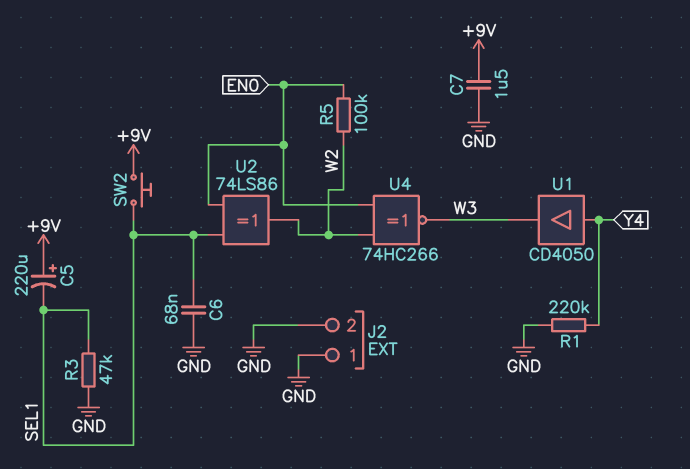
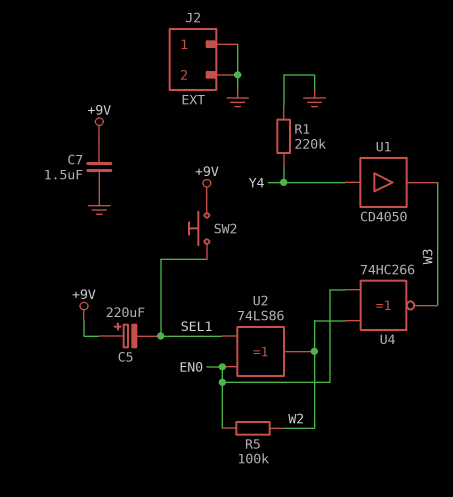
C6: 68nF (GND, SEL1) -> none
R3: 47k (GND, SEL1) -> none

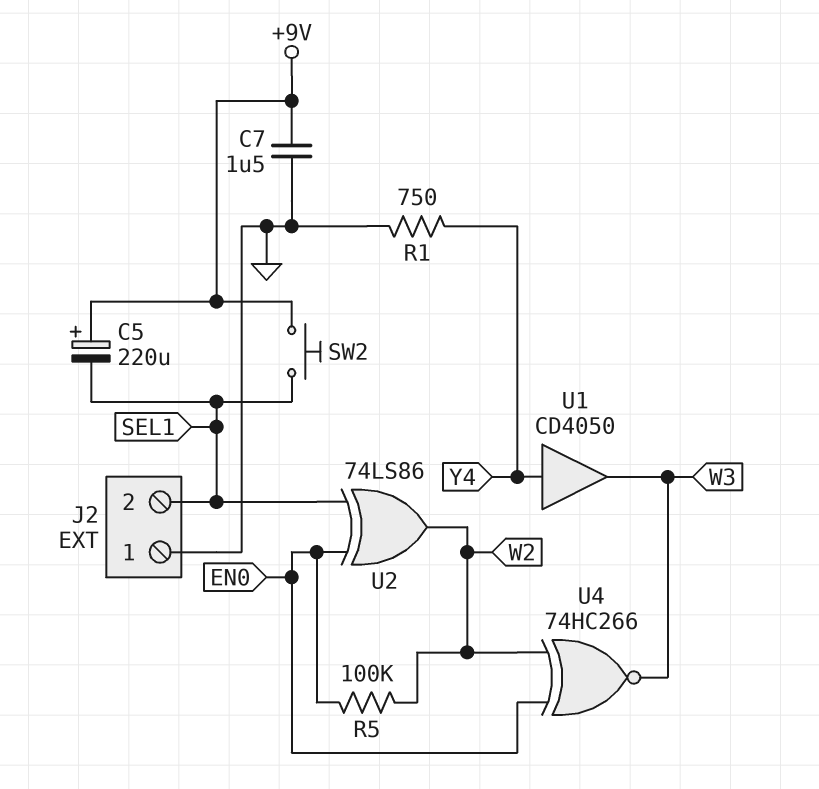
J2 pin 2: GND -> SEL1
R1: 220k (GND, Y4) -> 750 (GND, Y4)

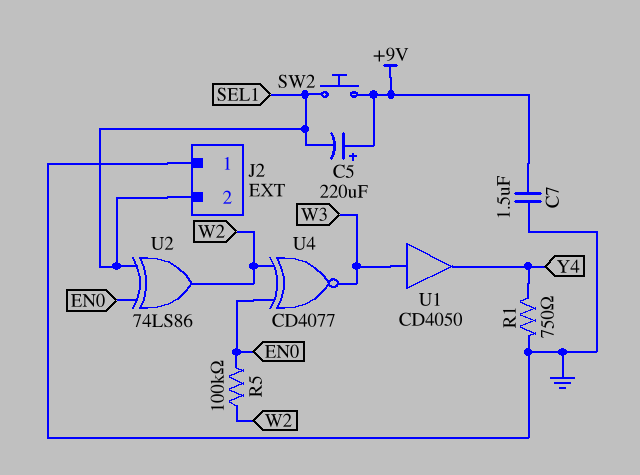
U1: buffer CD4050 (in Y4, out W3) -> buffer CD4050 (in W3, out Y4)
U4: XNOR 74HC266 (in EN0, in W2, out W3) -> XNOR CD4077 (in EN0, in W2, out W3)

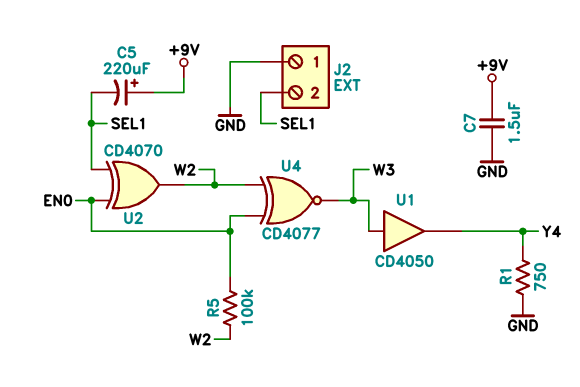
SW2: button (+9V, SEL1) -> none
U2: XOR 74LS86 (in EN0, in SEL1, out W2) -> XOR CD4070 (in EN0, in SEL1, out W2)

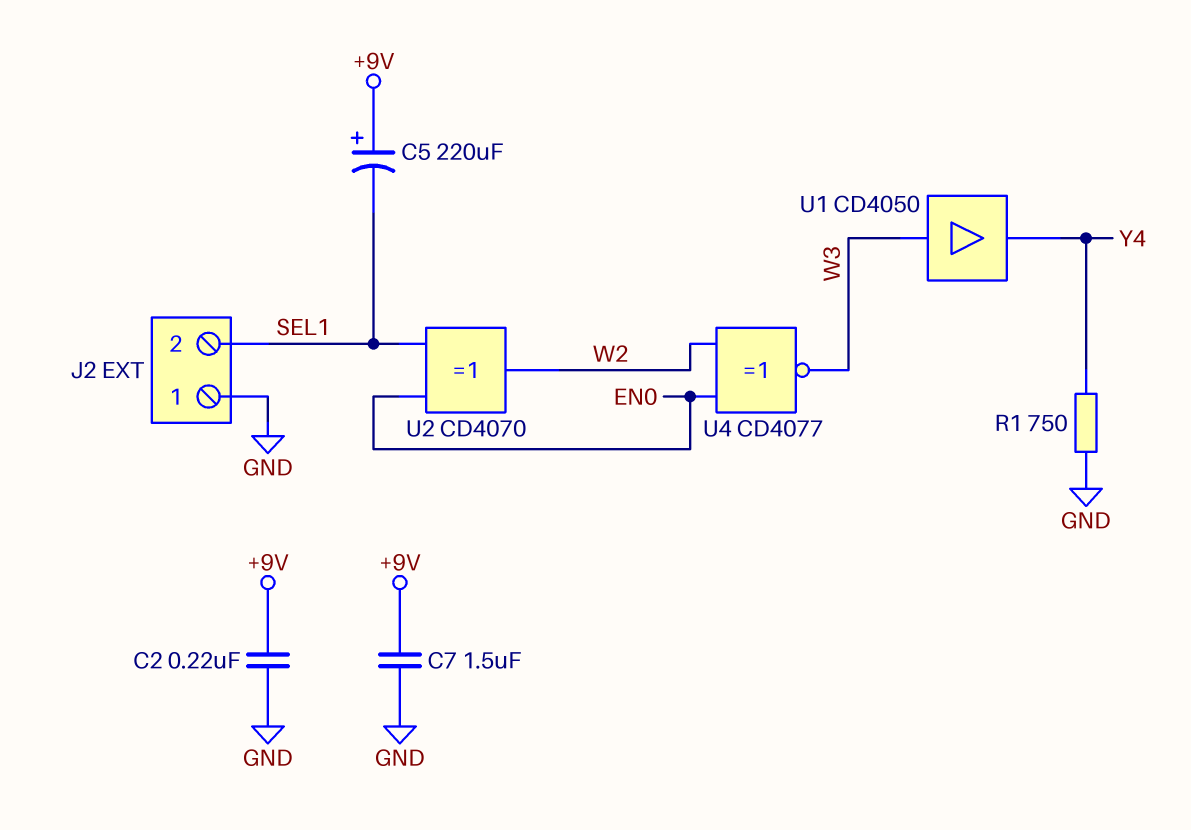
C2: none -> 220nF (+9V, GND)
R5: 100k (EN0, W2) -> none

